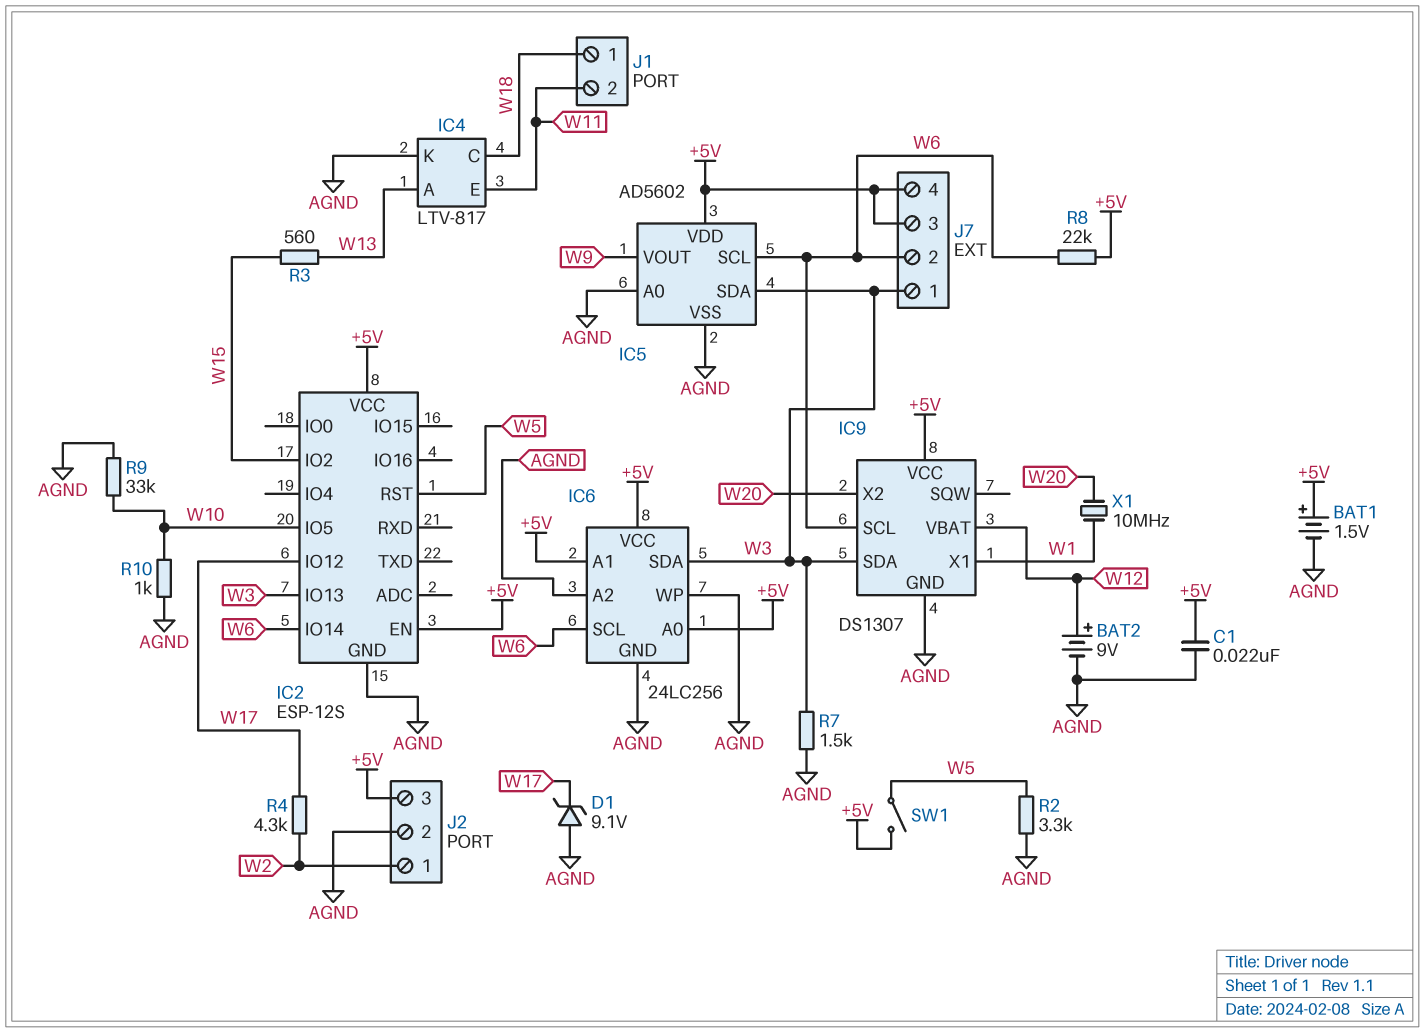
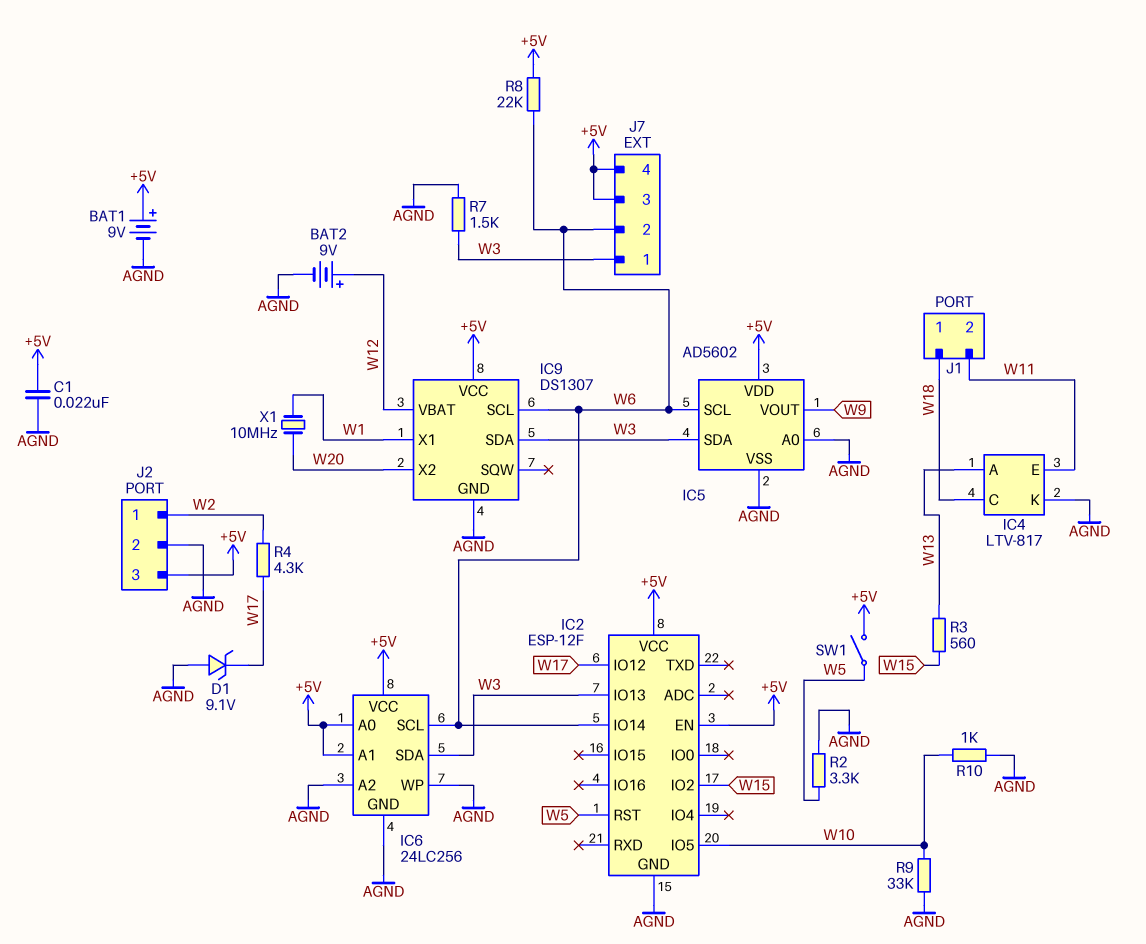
BAT1: 1.5V (plus +5V, minus AGND) -> 9V (plus +5V, minus AGND)
IC2: ESP-12S -> ESP-12F

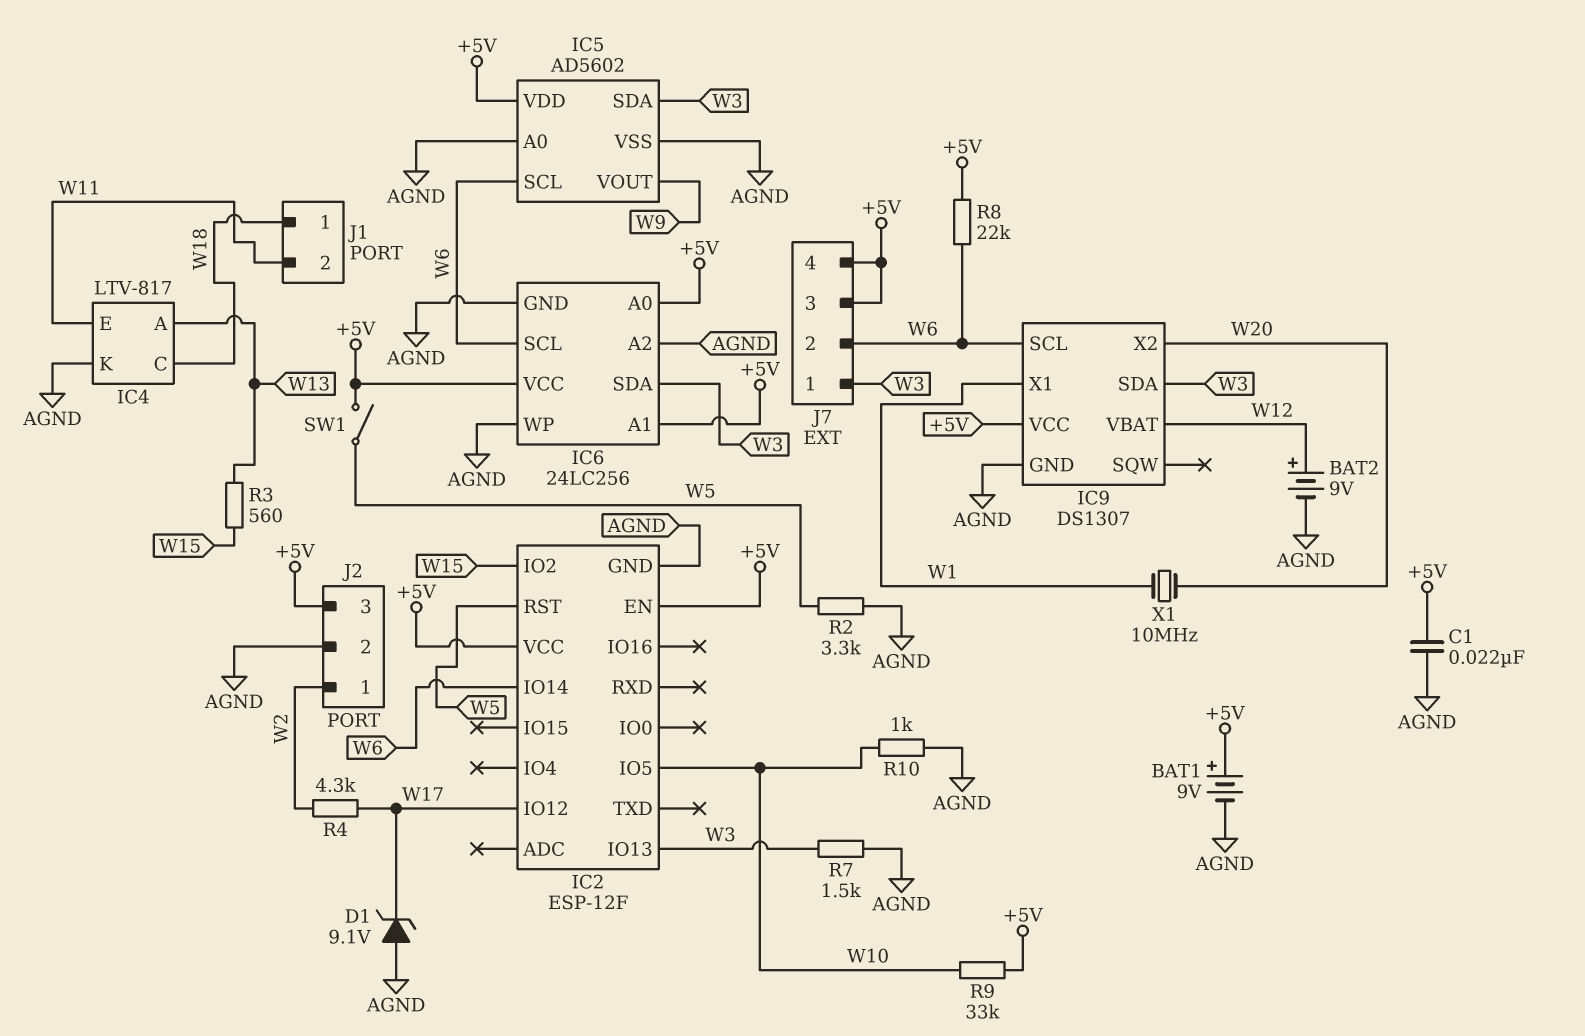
R9: 33k (AGND, W10) -> 33k (+5V, W10)

